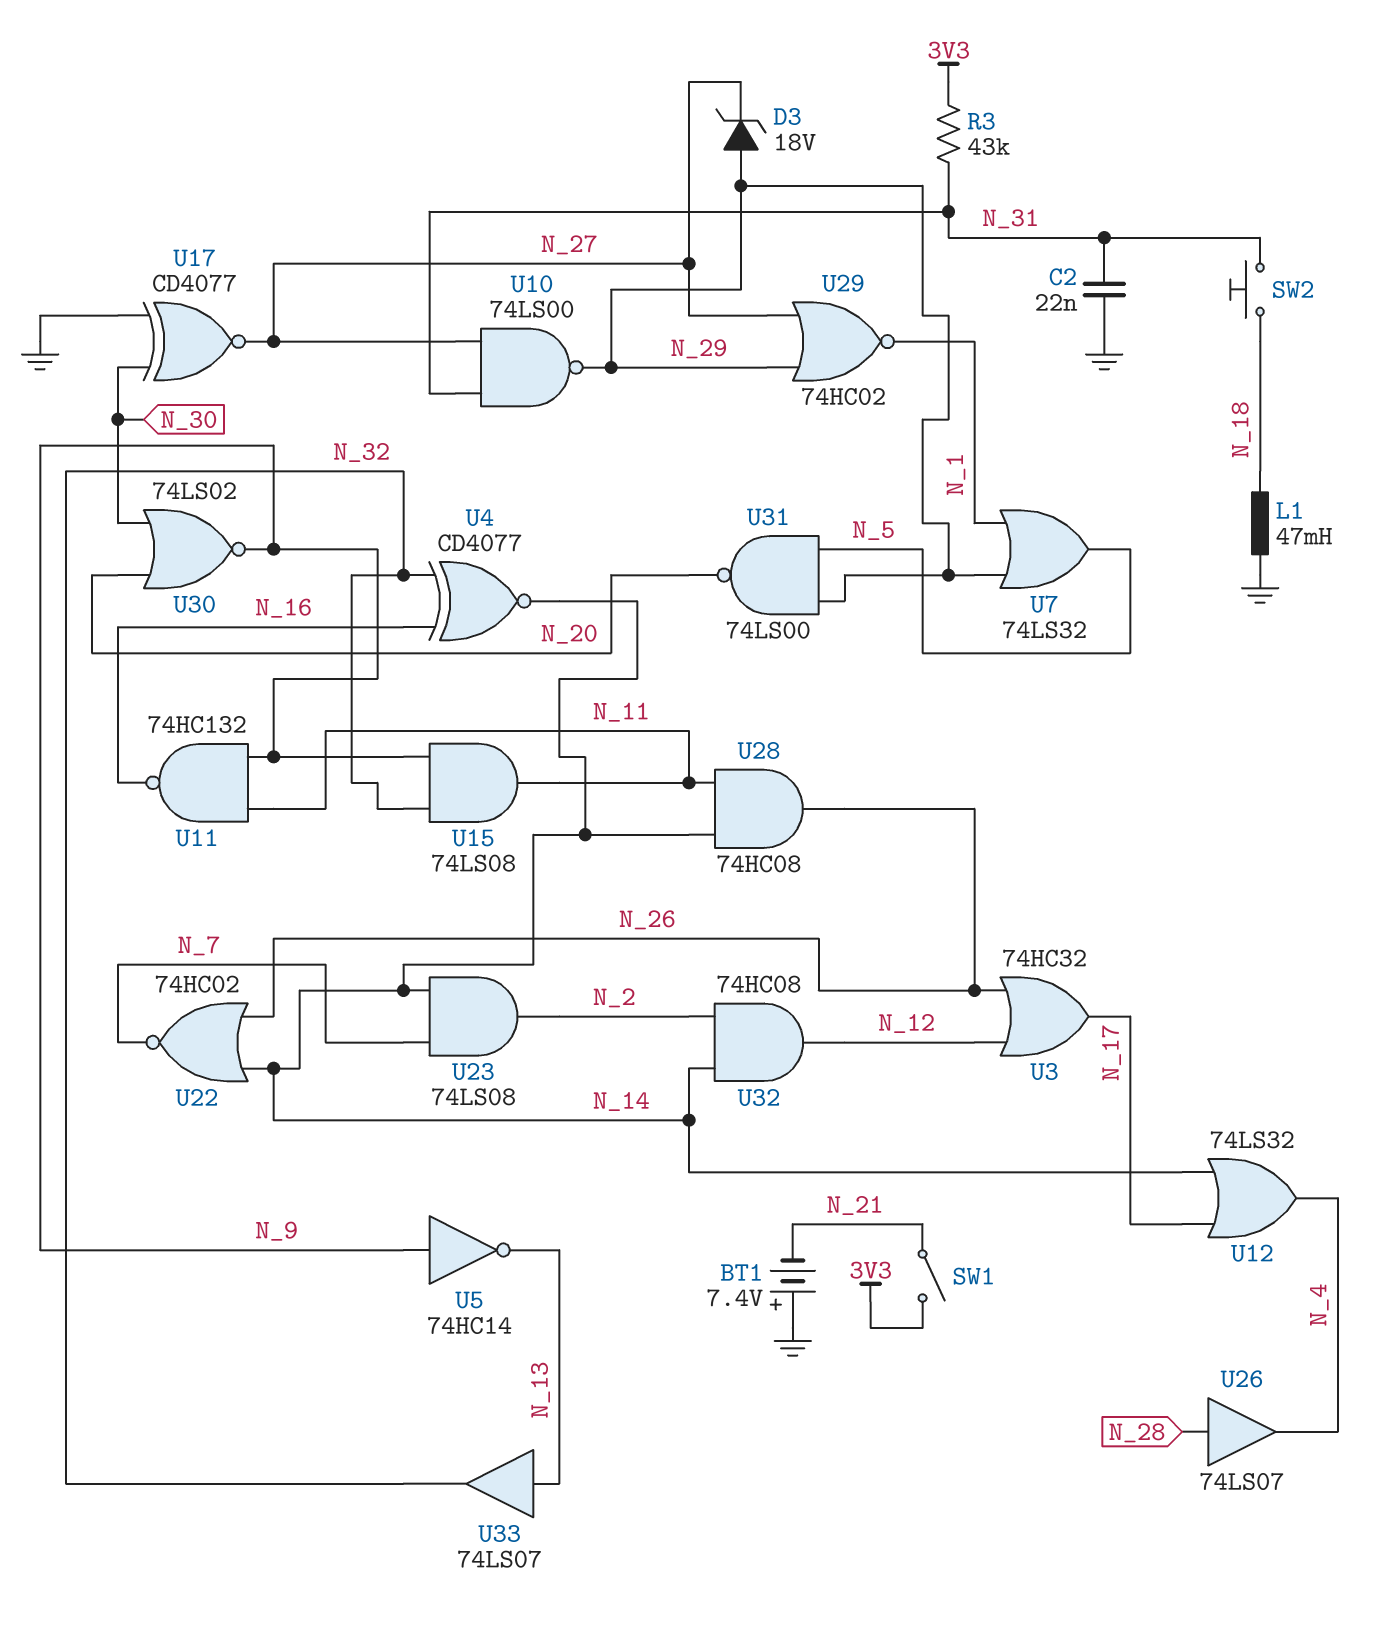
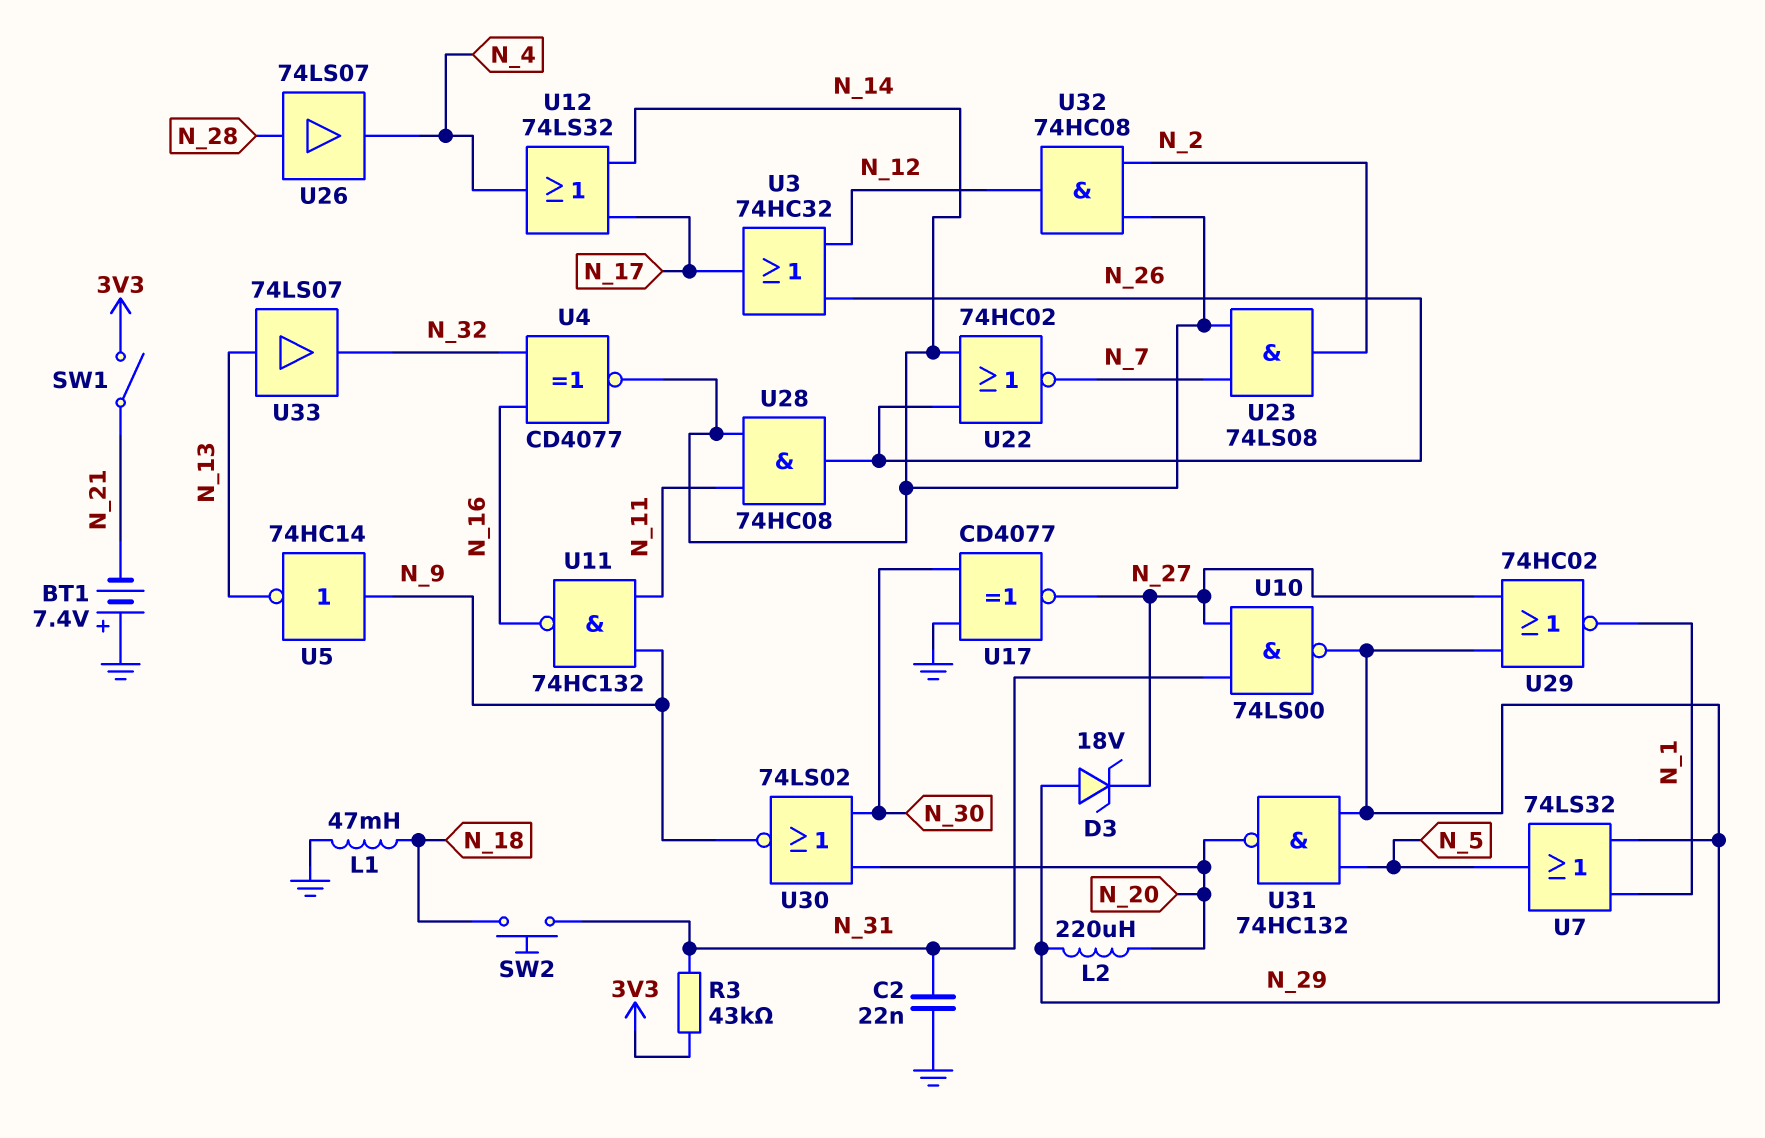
L2: none -> 220uH (N_20, N_29)
U15: AND 74LS08 (in N_9, in N_32, out N_11) -> none
U31: NAND 74LS00 (in N_5, in N_29, out N_20) -> NAND 74HC132 (in N_5, in N_29, out N_20)

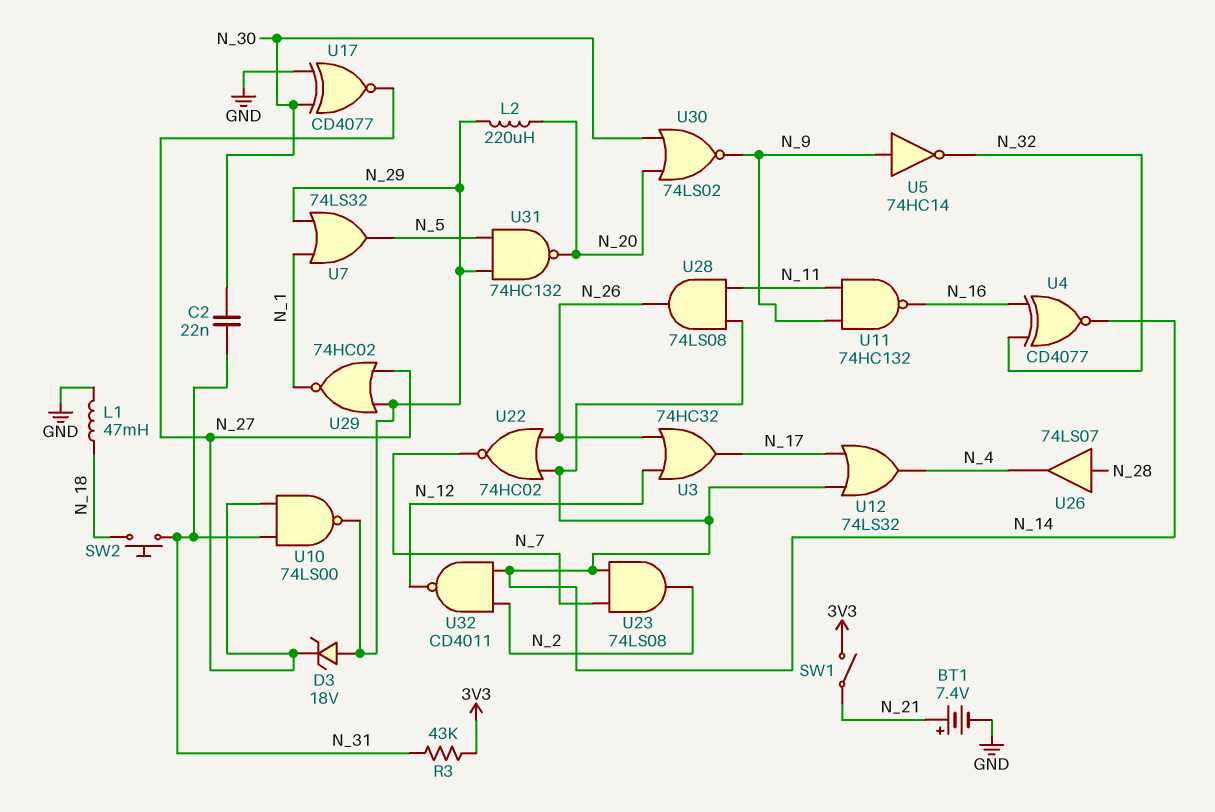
BT1: 7.4V (plus GND, minus N_21) -> 7.4V (plus N_21, minus GND)
C2: 22nF (GND, N_31) -> 22nF (N_30, N_31)
U5: NOT 74HC14 (in N_9, out N_13) -> NOT 74HC14 (in N_9, out N_32)
U28: AND 74HC08 (in N_11, in N_14, out N_26) -> AND 74LS08 (in N_11, in N_14, out N_26)
U32: AND 74HC08 (in N_2, in N_14, out N_12) -> NAND CD4011 (in N_2, in N_14, out N_12)
U33: buffer 74LS07 (in N_13, out N_32) -> none

